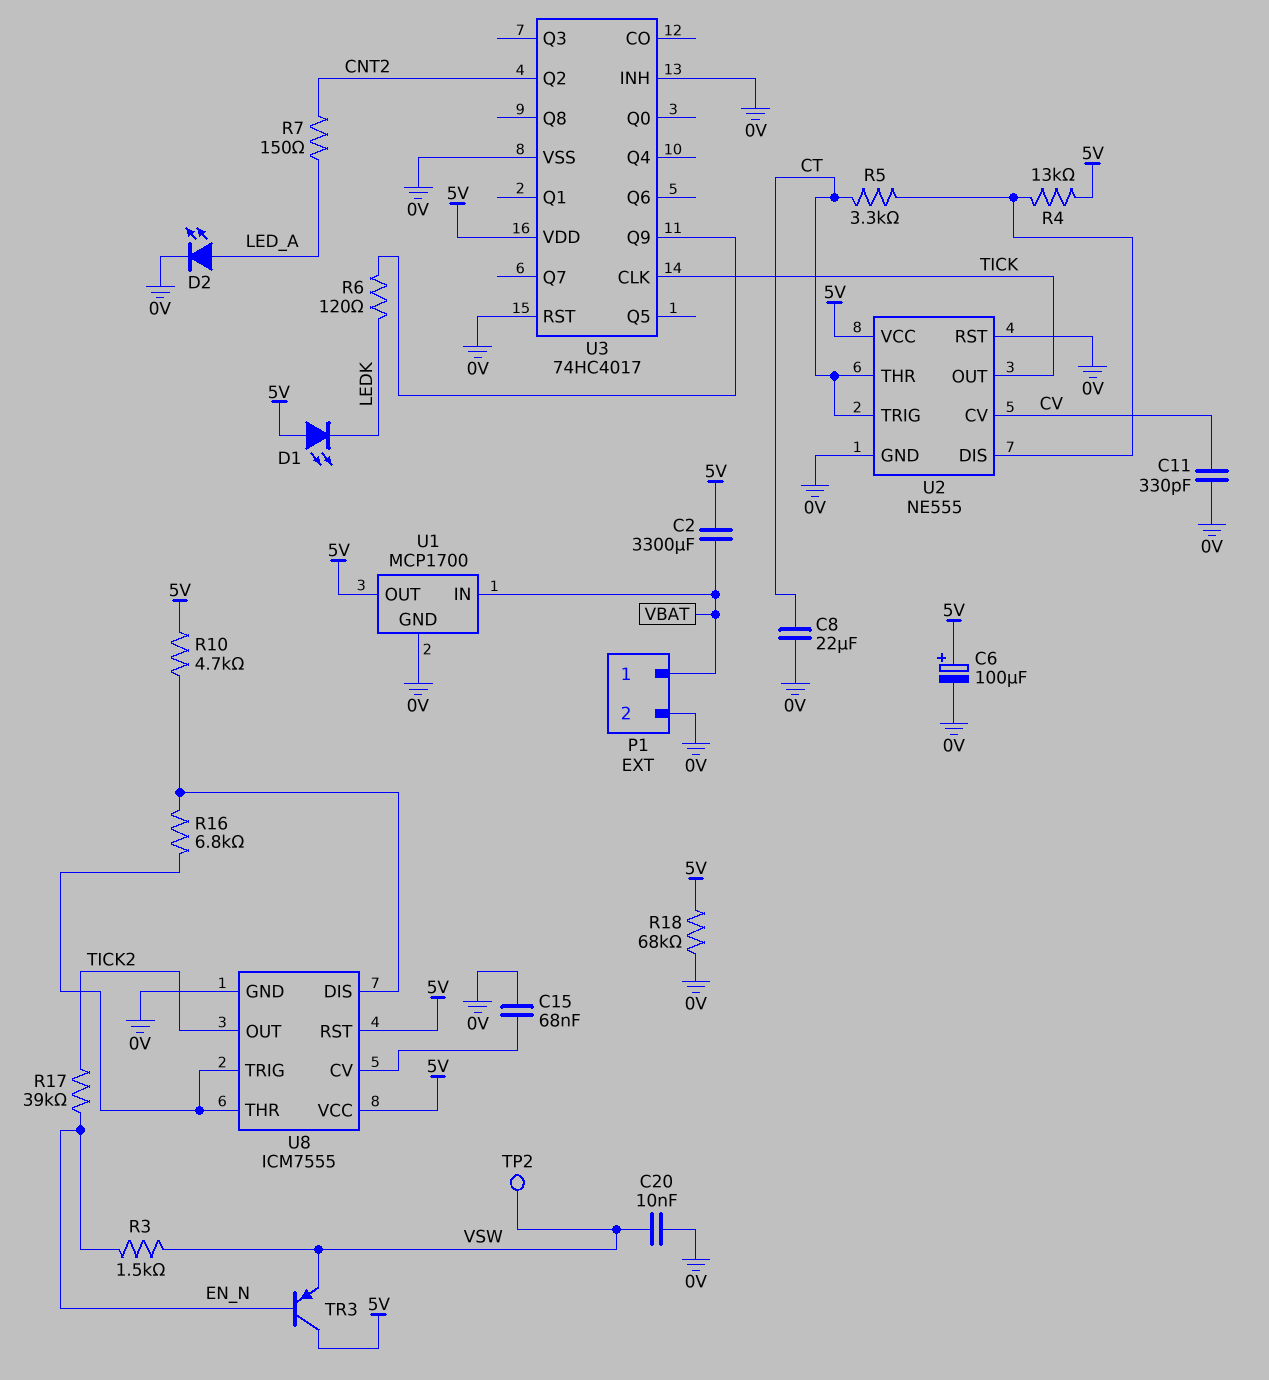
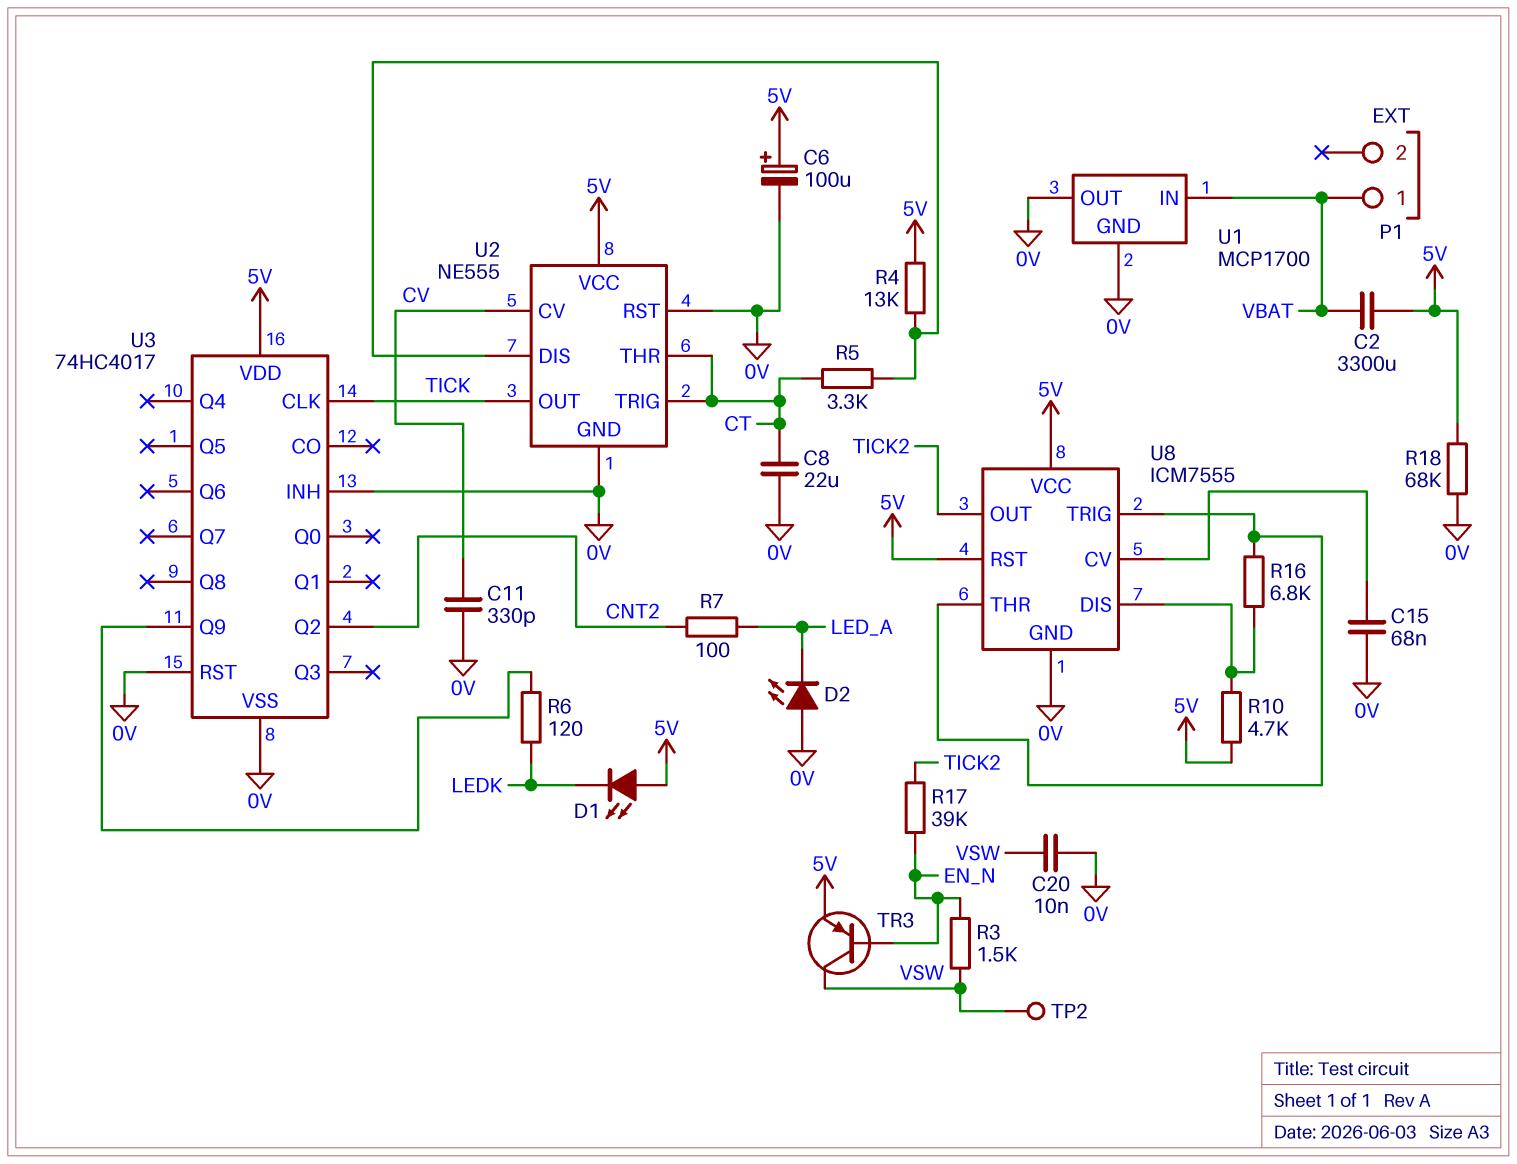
D2: LED (A LED_A, K 0V) -> LED (A 0V, K LED_A)
P1 pin 2: 0V -> none
R7: 150 (CNT2, LED_A) -> 100 (CNT2, LED_A)
TR3: PNP (B EN_N, C 5V, E VSW) -> PNP (B EN_N, C VSW, E 5V)
U1 pin OUT: 5V -> 0V

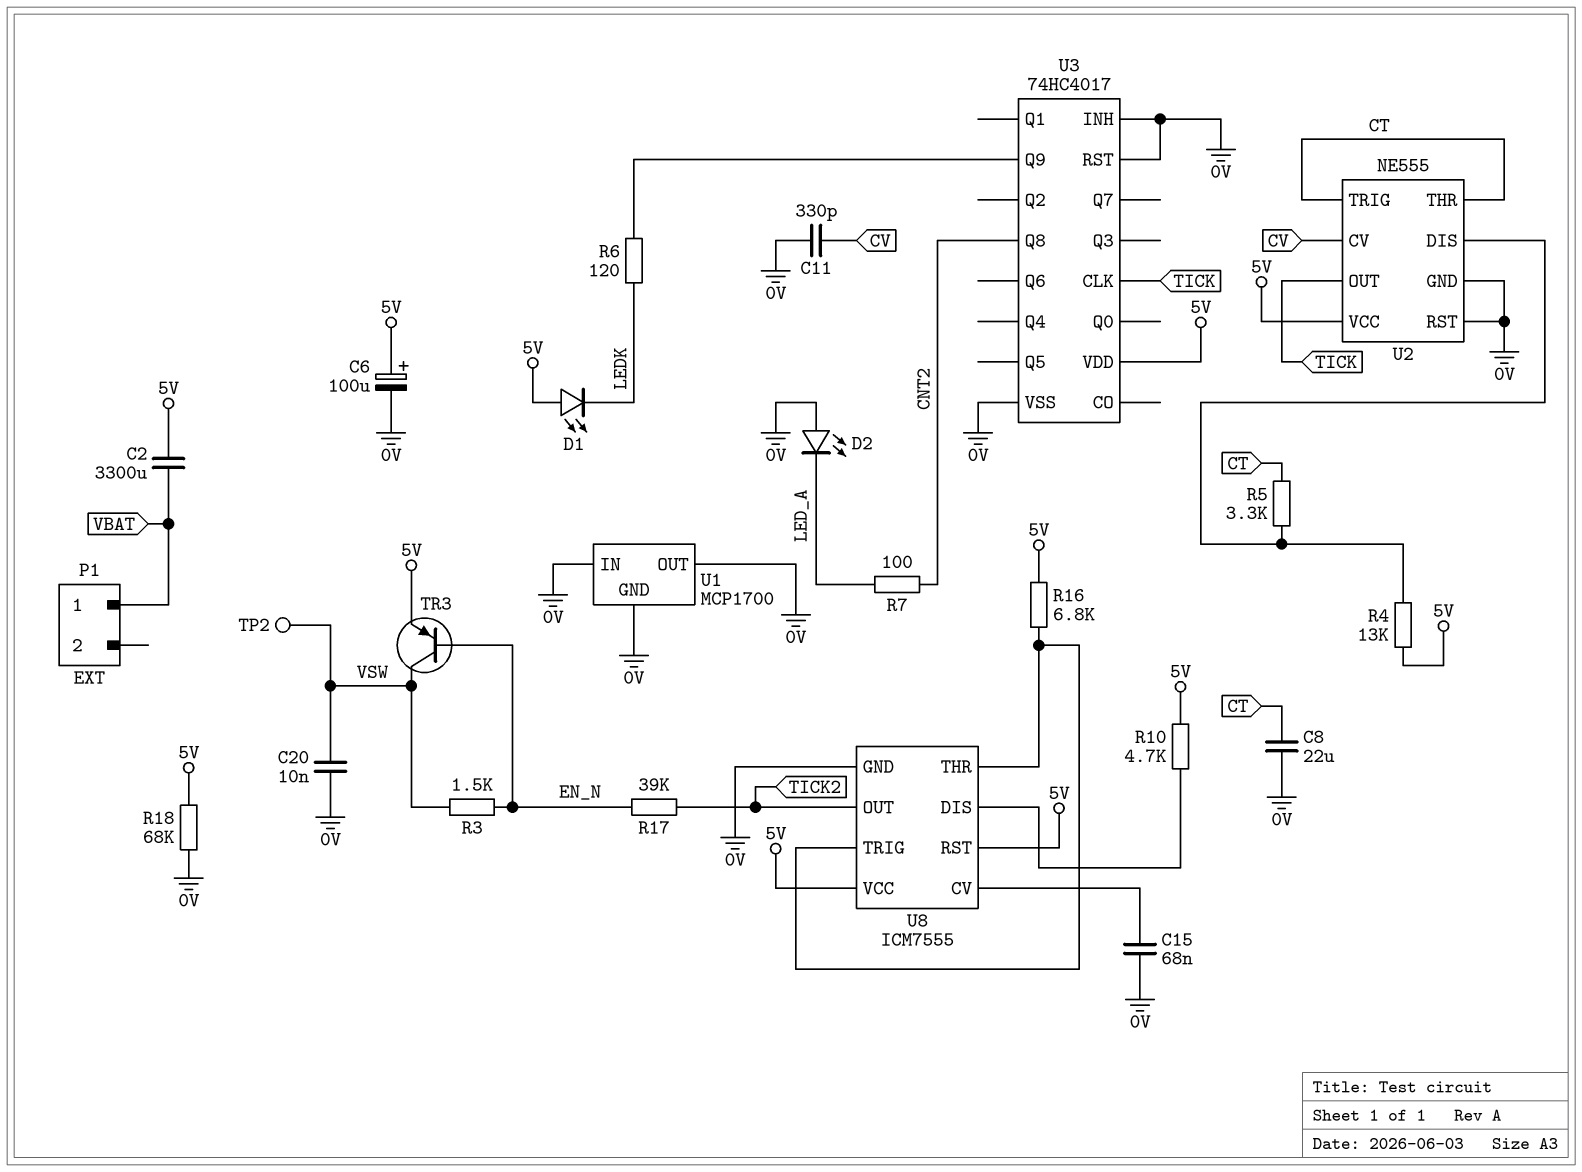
R16: 6.8k (U8/DIS, U8/THR) -> 6.8k (5V, U8/THR)
U1 pin IN: VBAT -> 0V
U3 pin Q2: CNT2 -> none
U3 pin Q8: none -> CNT2

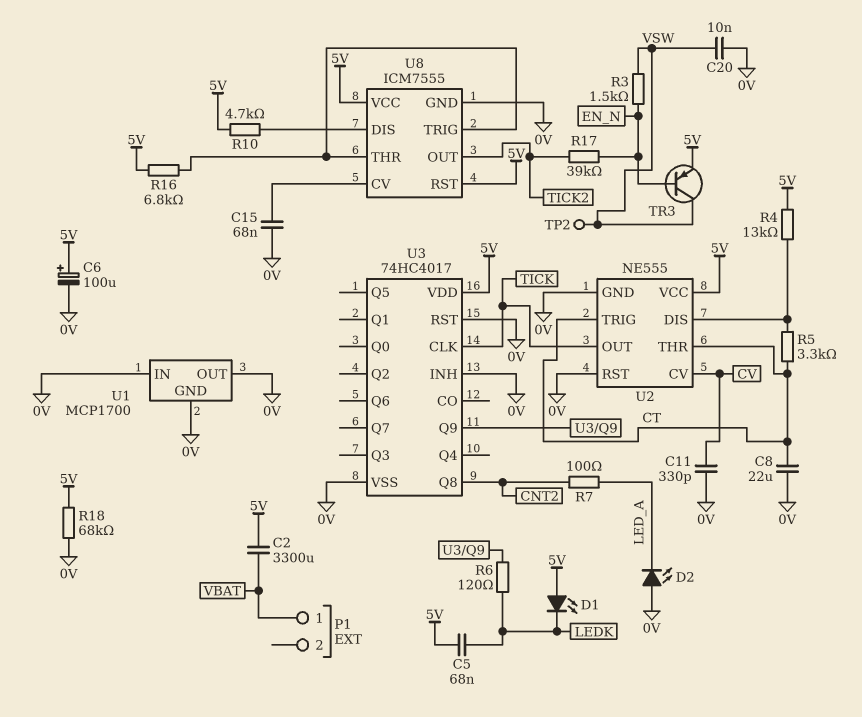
C5: none -> 68nF (5V, LEDK)

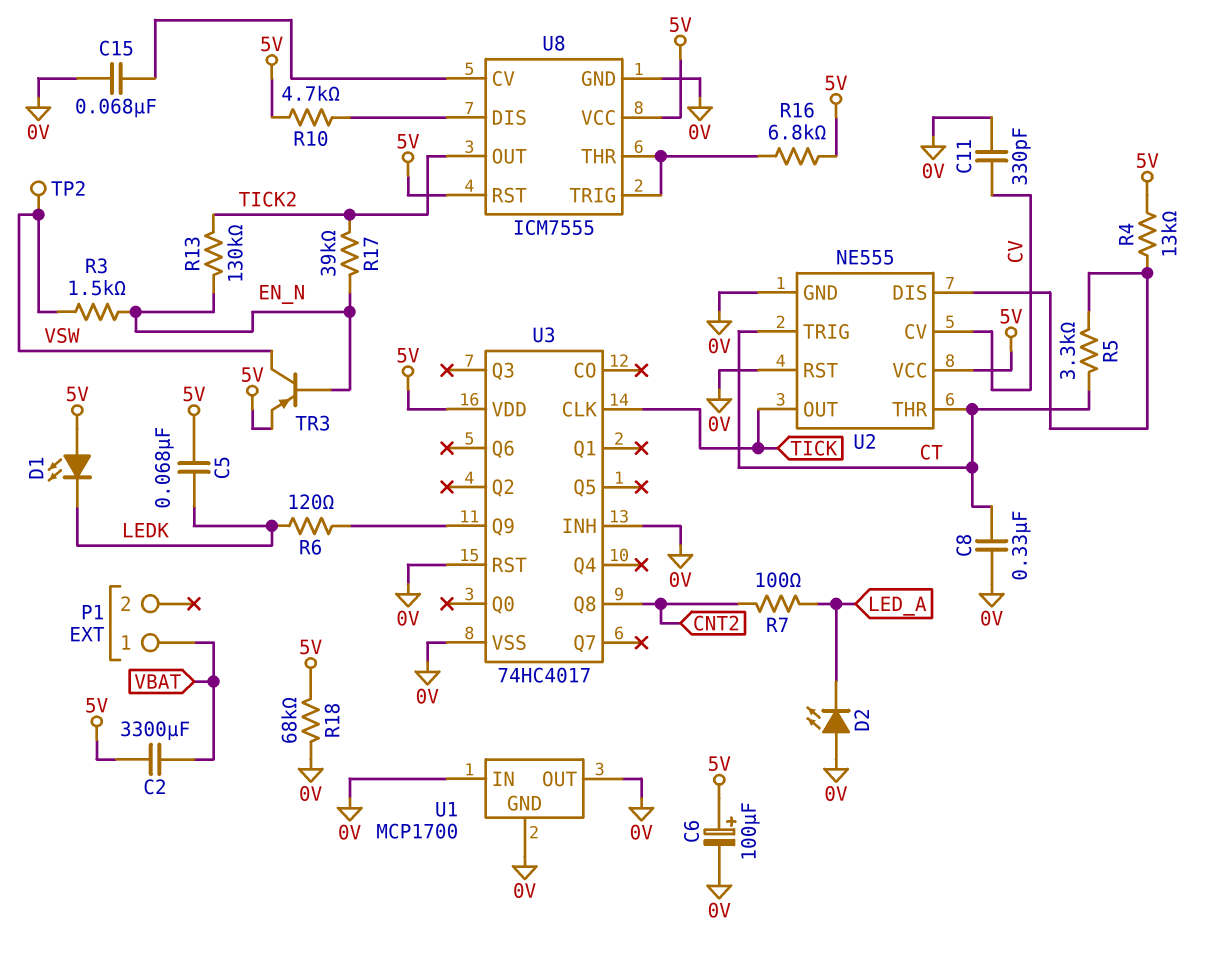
C8: 22uF (0V, CT) -> 330nF (0V, CT)
C20: 10nF (0V, VSW) -> none
R13: none -> 130k (EN_N, TICK2)

